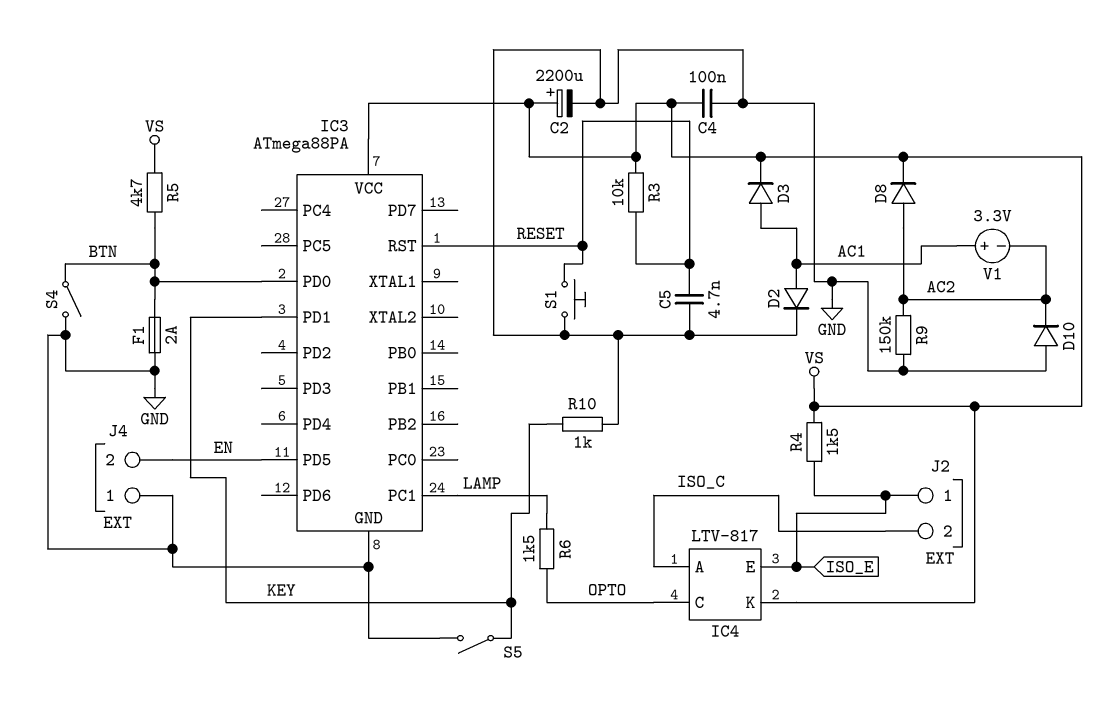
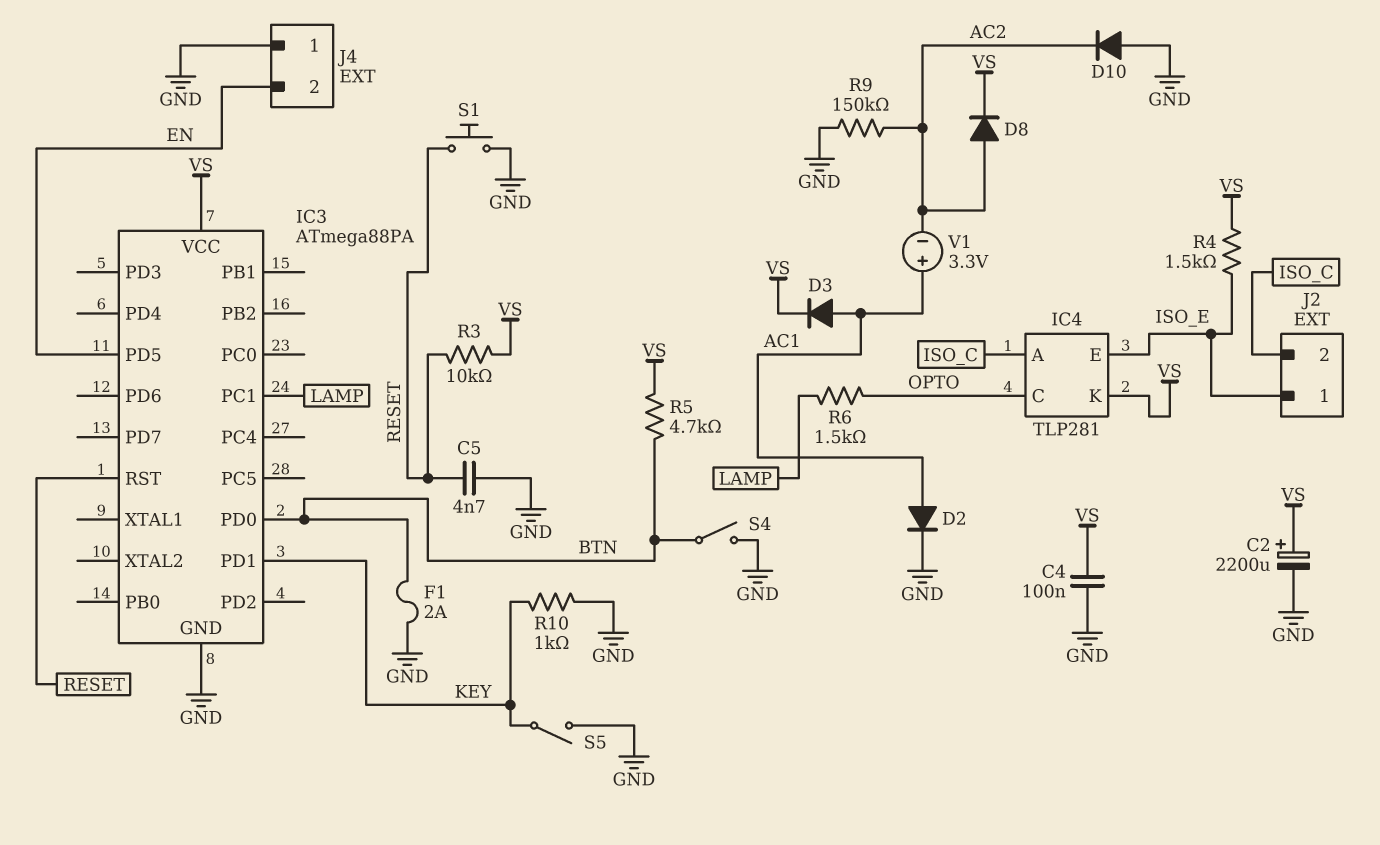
IC4: LTV-817 -> TLP281

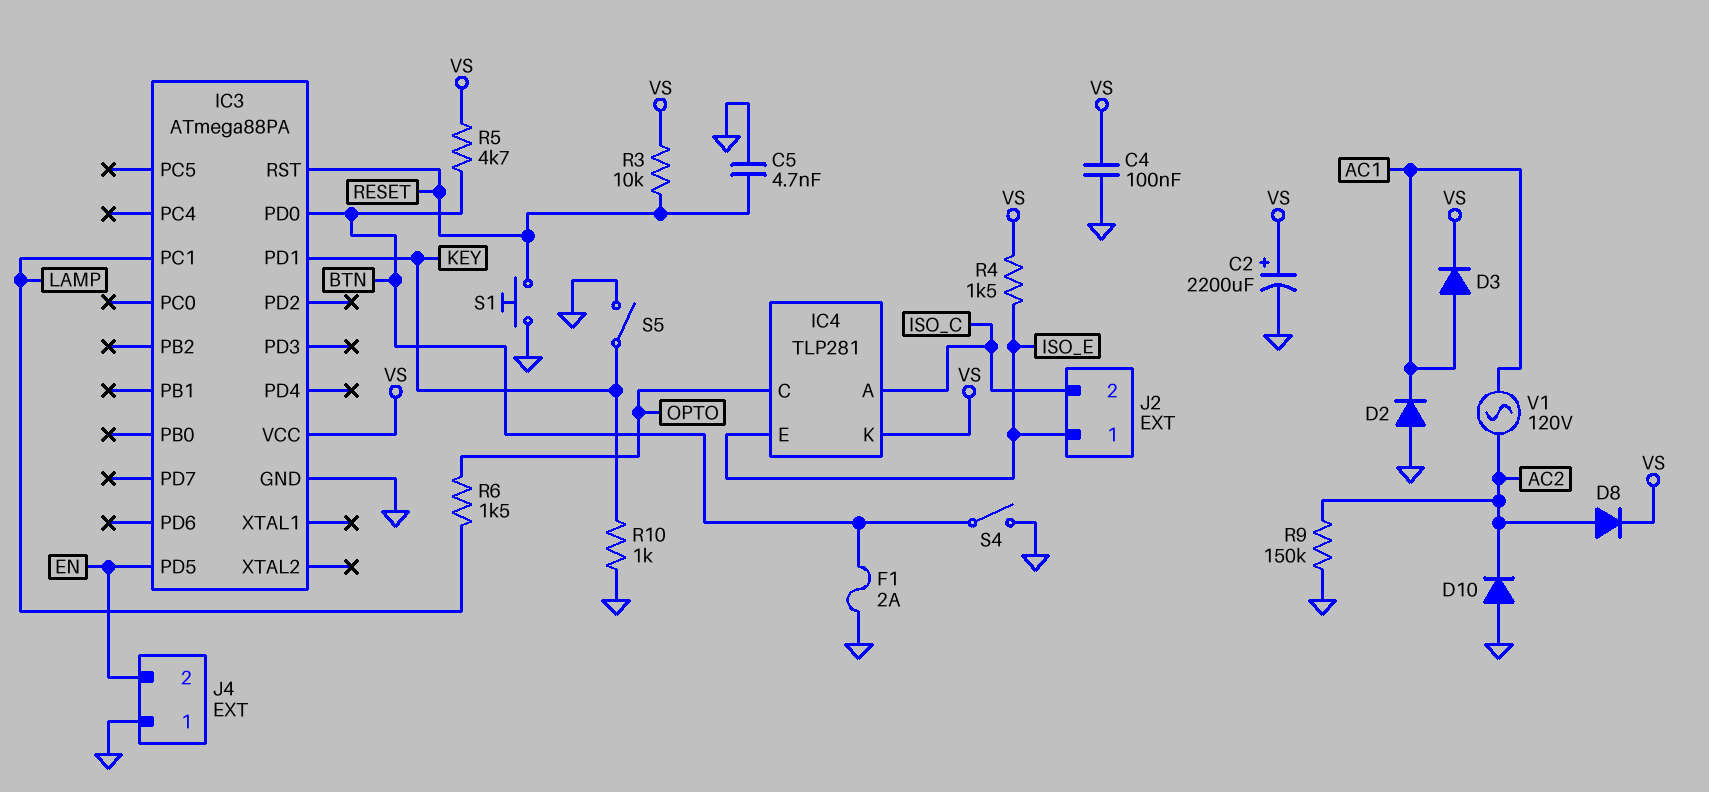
D2: diode (A AC1, K GND) -> diode (A GND, K AC1)
V1: 3.3V (plus AC1, minus AC2) -> AC 120V (AC1, AC2)

